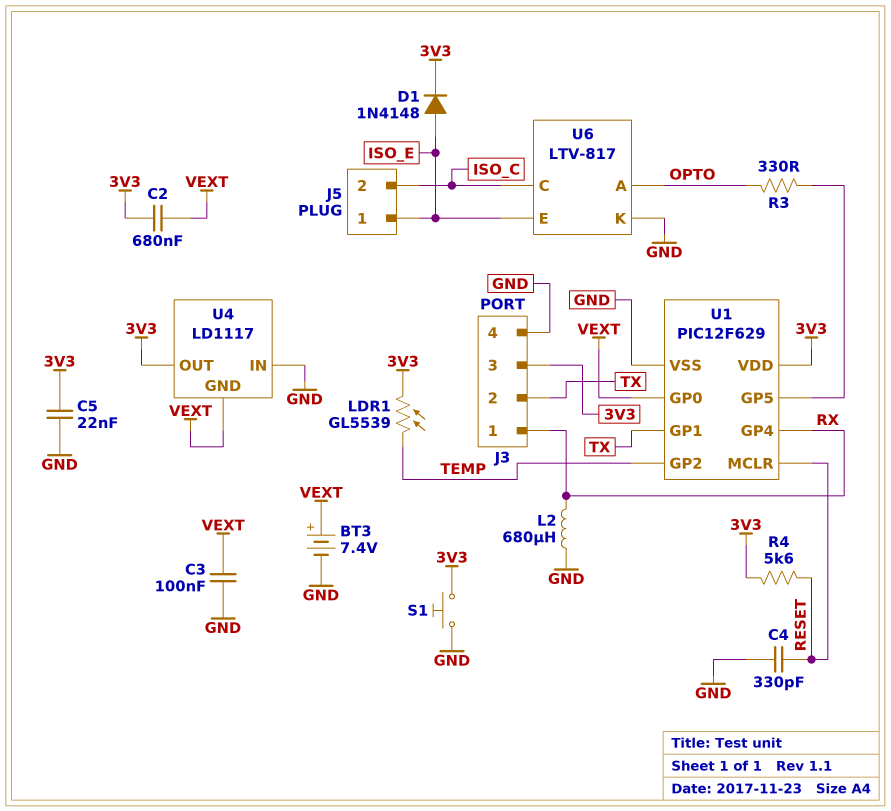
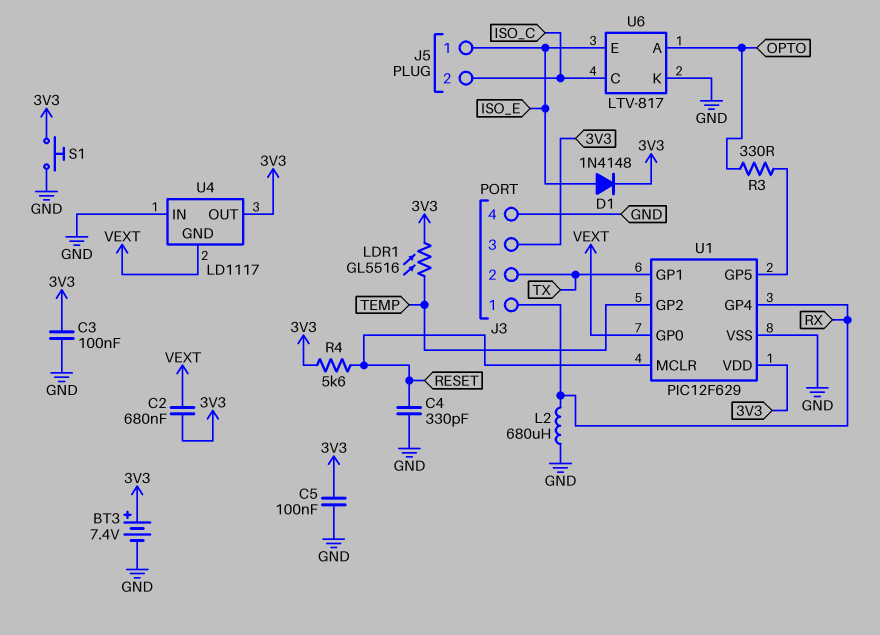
BT3: 7.4V (plus VEXT, minus GND) -> 7.4V (plus 3V3, minus GND)
C3: 100nF (GND, VEXT) -> 100nF (3V3, GND)
C5: 22nF (3V3, GND) -> 100nF (3V3, GND)
LDR1: GL5539 (3V3, TEMP) -> GL5516 (3V3, TEMP)

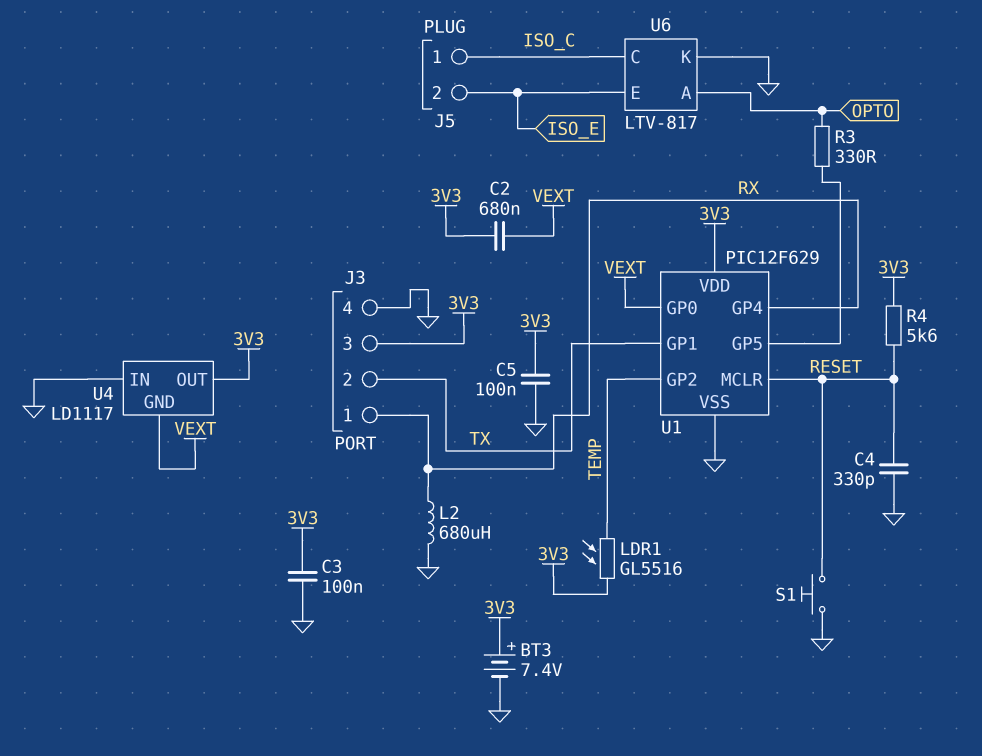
D1: diode 1N4148 (A ISO_E, K 3V3) -> none
J5 pin 1: ISO_E -> ISO_C
J5 pin 2: ISO_C -> ISO_E
S1: button (3V3, GND) -> button (GND, RESET)

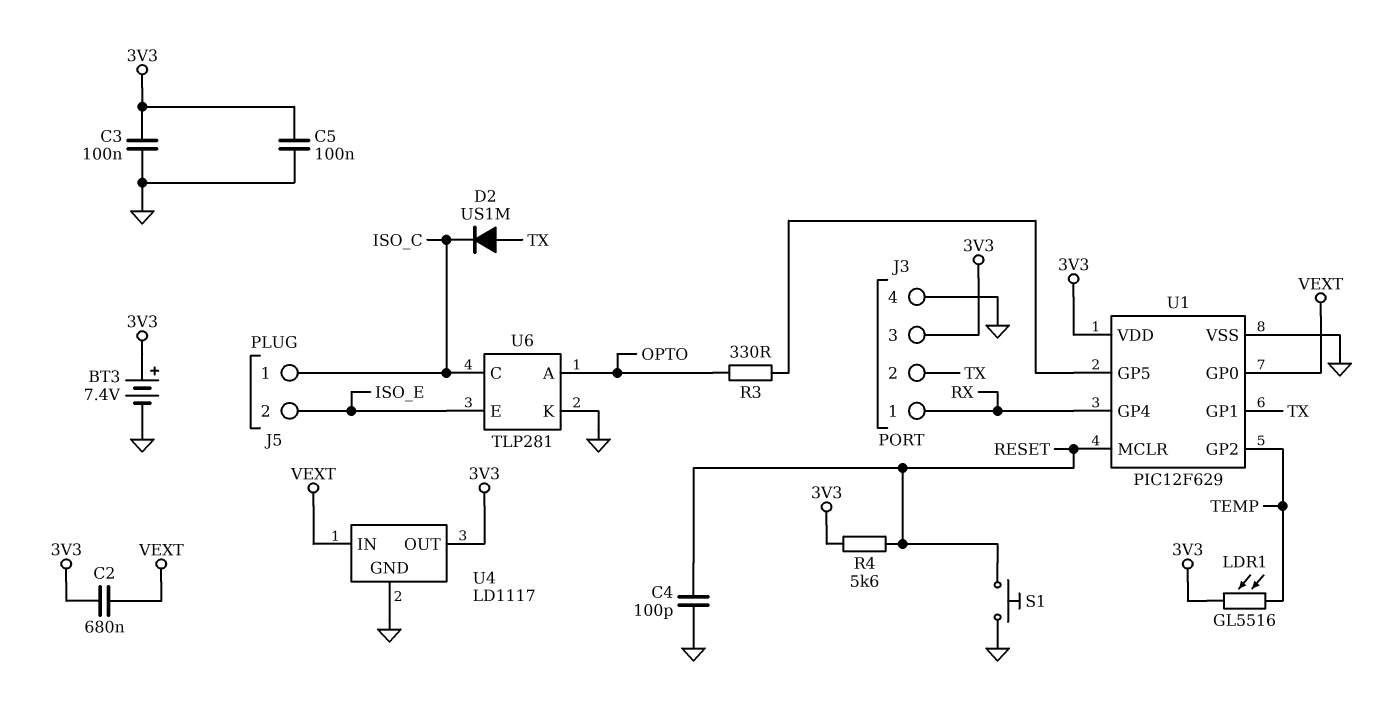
C4: 330pF (GND, RESET) -> 100pF (GND, RESET)
D2: none -> diode US1M (A TX, K ISO_C)
L2: 680uH (GND, RX) -> none
U4 pin GND: VEXT -> GND
U4 pin IN: GND -> VEXT
U6: LTV-817 -> TLP281

